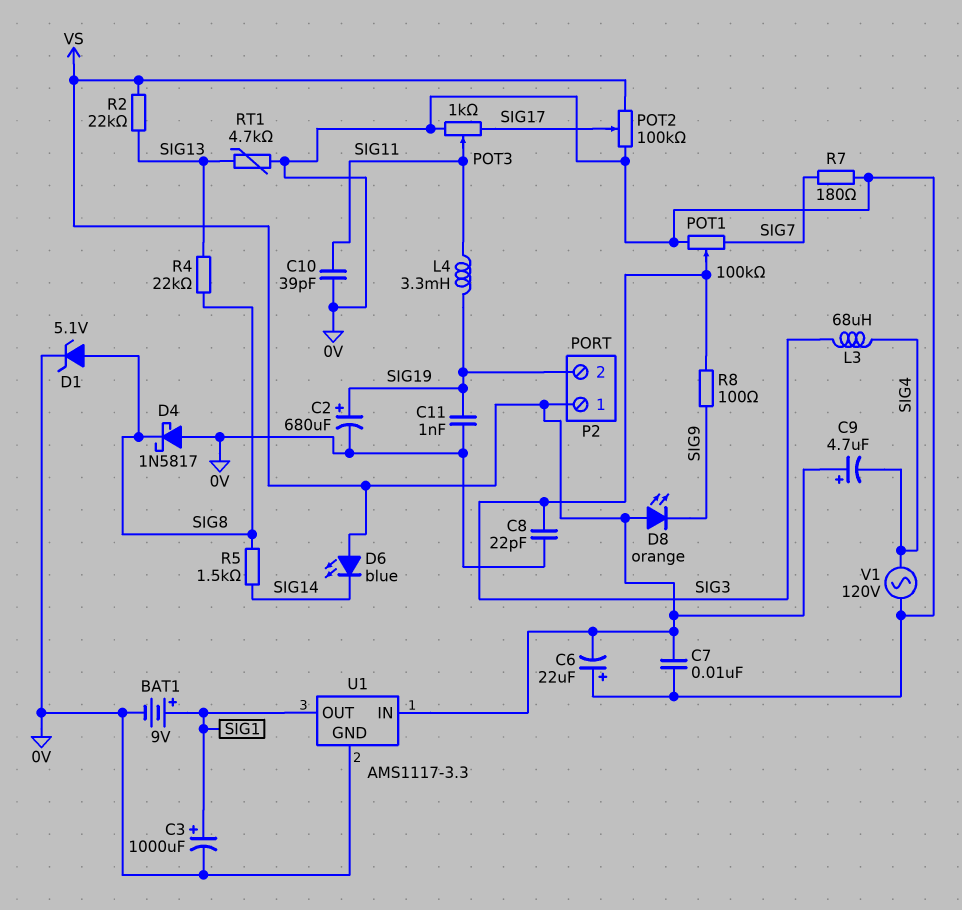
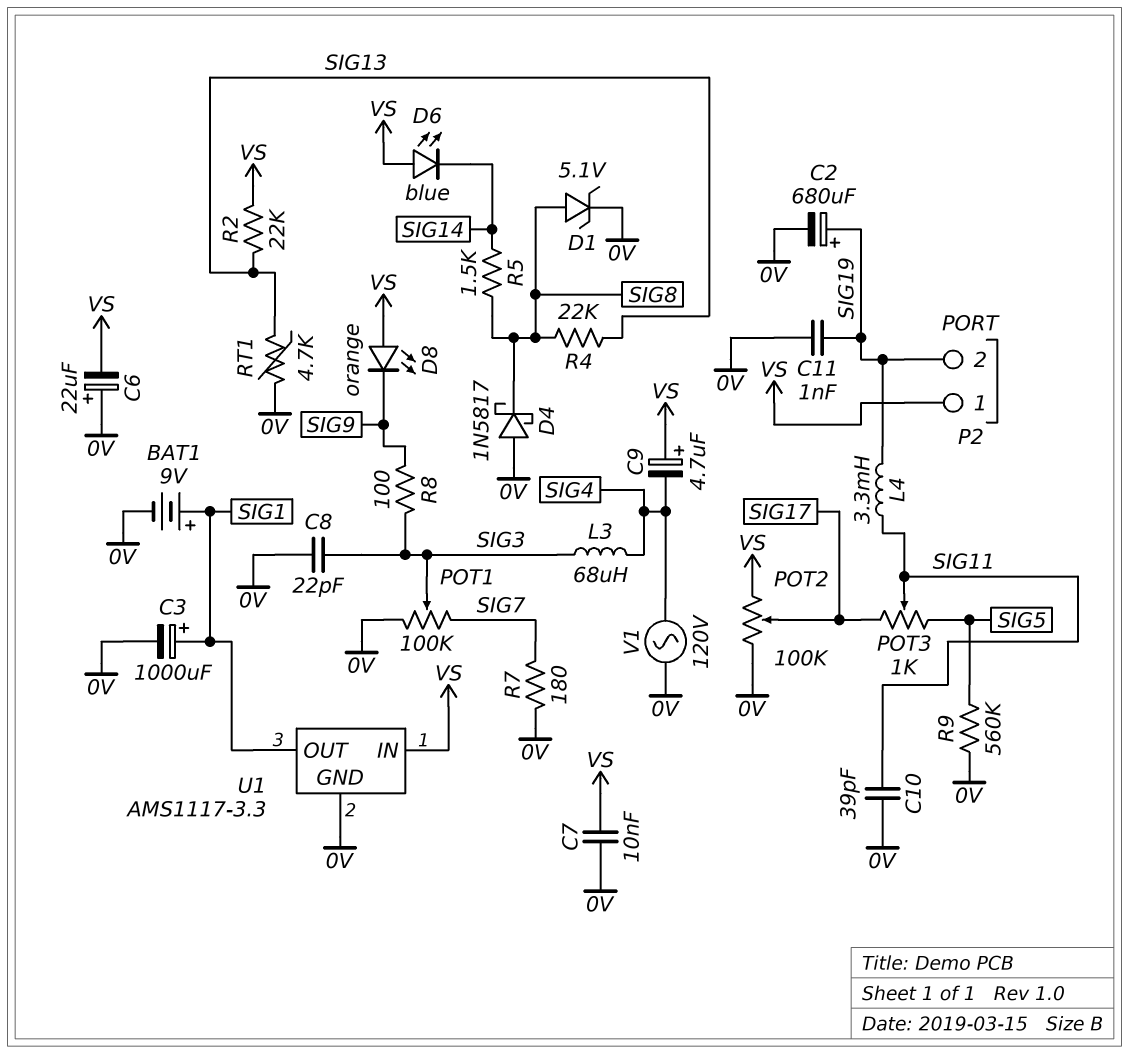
POT3: 1k (0V, SIG17, wiper SIG11) -> 1k (SIG5, SIG17, wiper SIG11)
R9: none -> 560k (0V, SIG5)

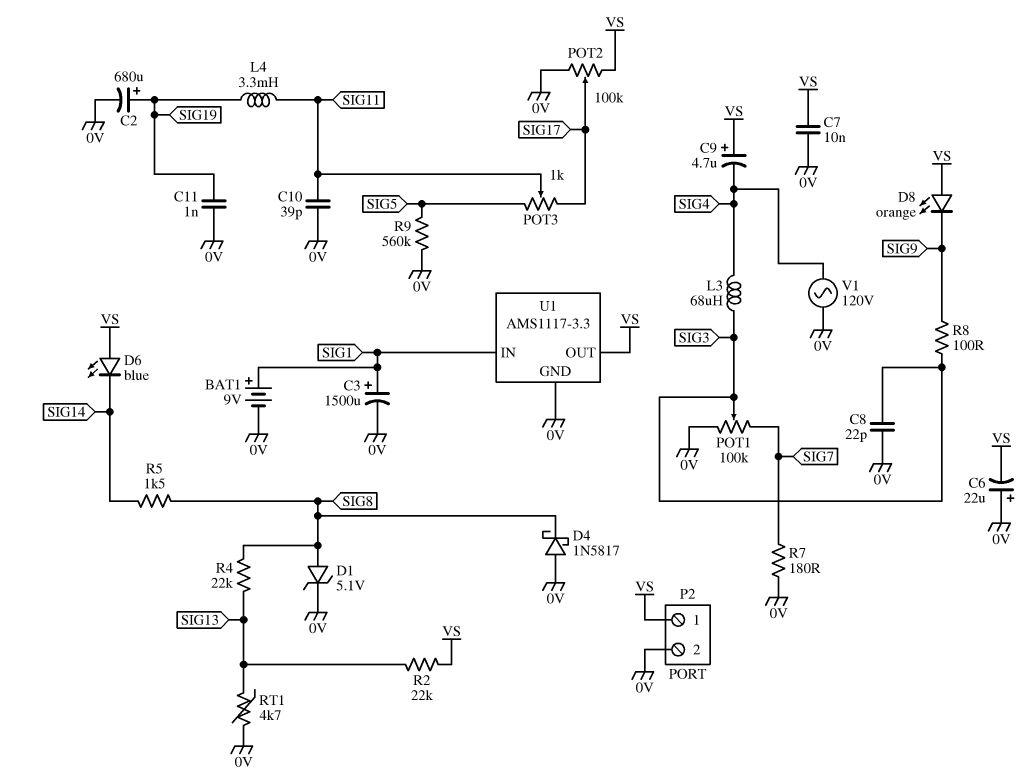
C3: 1000uF (plus SIG1, minus 0V) -> 1500uF (plus SIG1, minus 0V)
P2 pin 2: SIG19 -> 0V
U1 pin IN: VS -> SIG1
U1 pin OUT: SIG1 -> VS

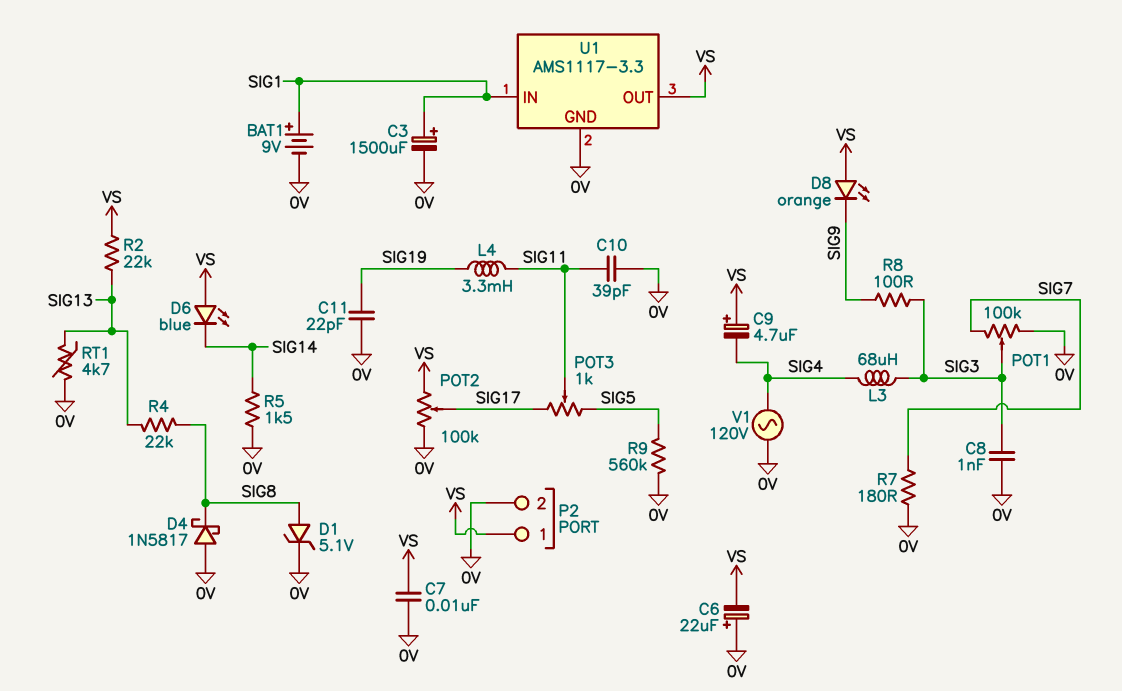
C2: 680uF (plus SIG19, minus 0V) -> none
C8: 22pF (0V, SIG3) -> 1nF (0V, SIG3)
C11: 1nF (0V, SIG19) -> 22pF (0V, SIG19)
R5: 1.5k (SIG8, SIG14) -> 1.5k (0V, SIG14)

